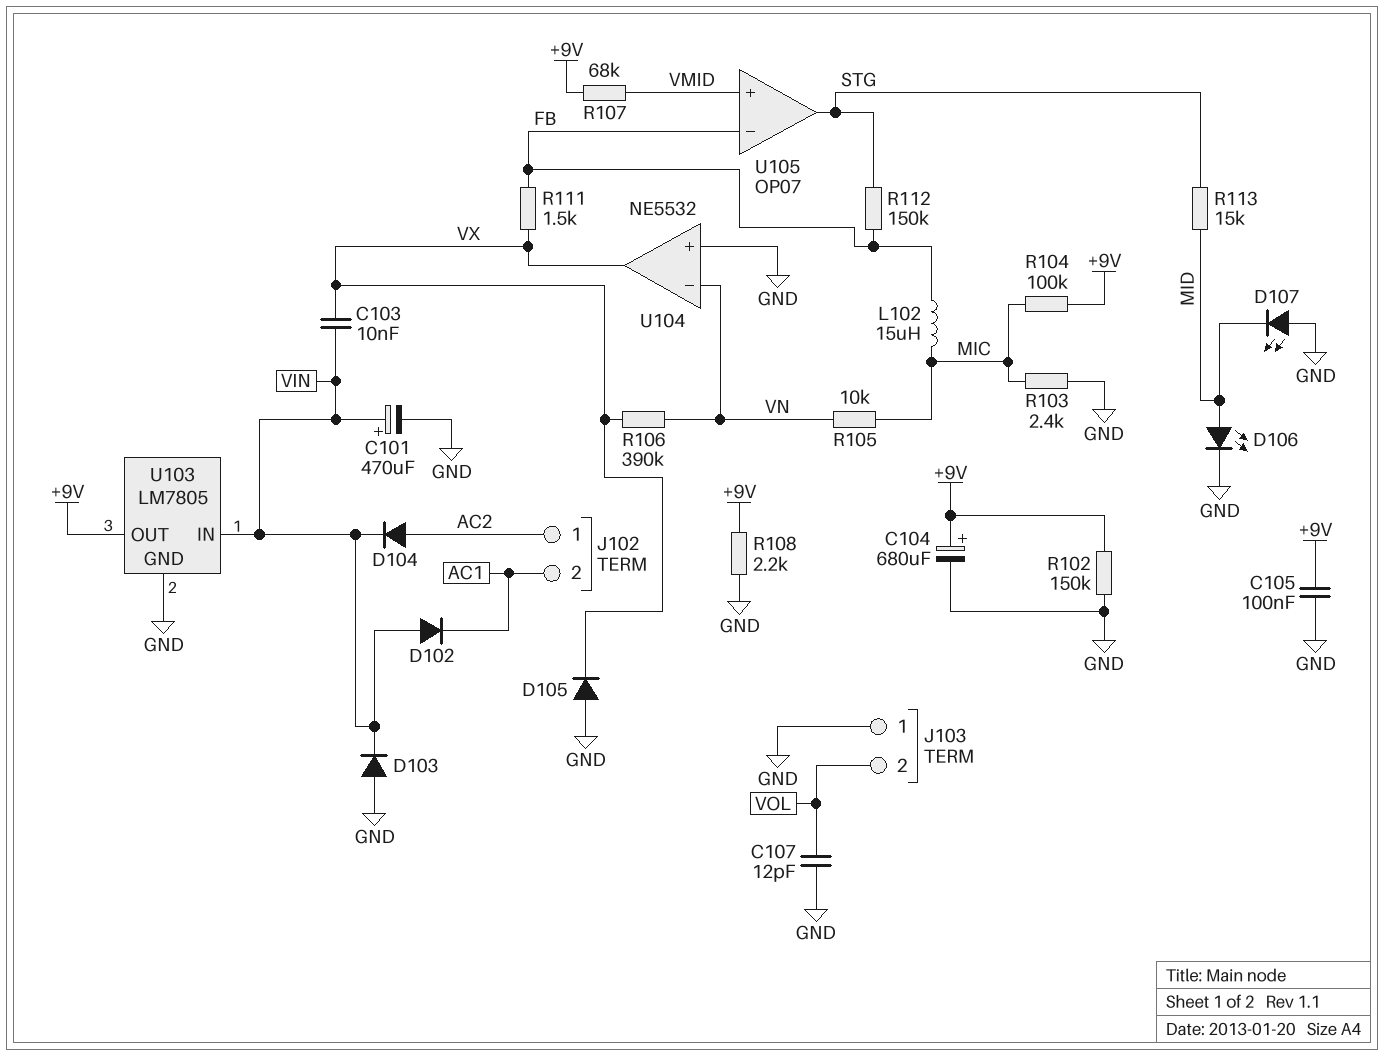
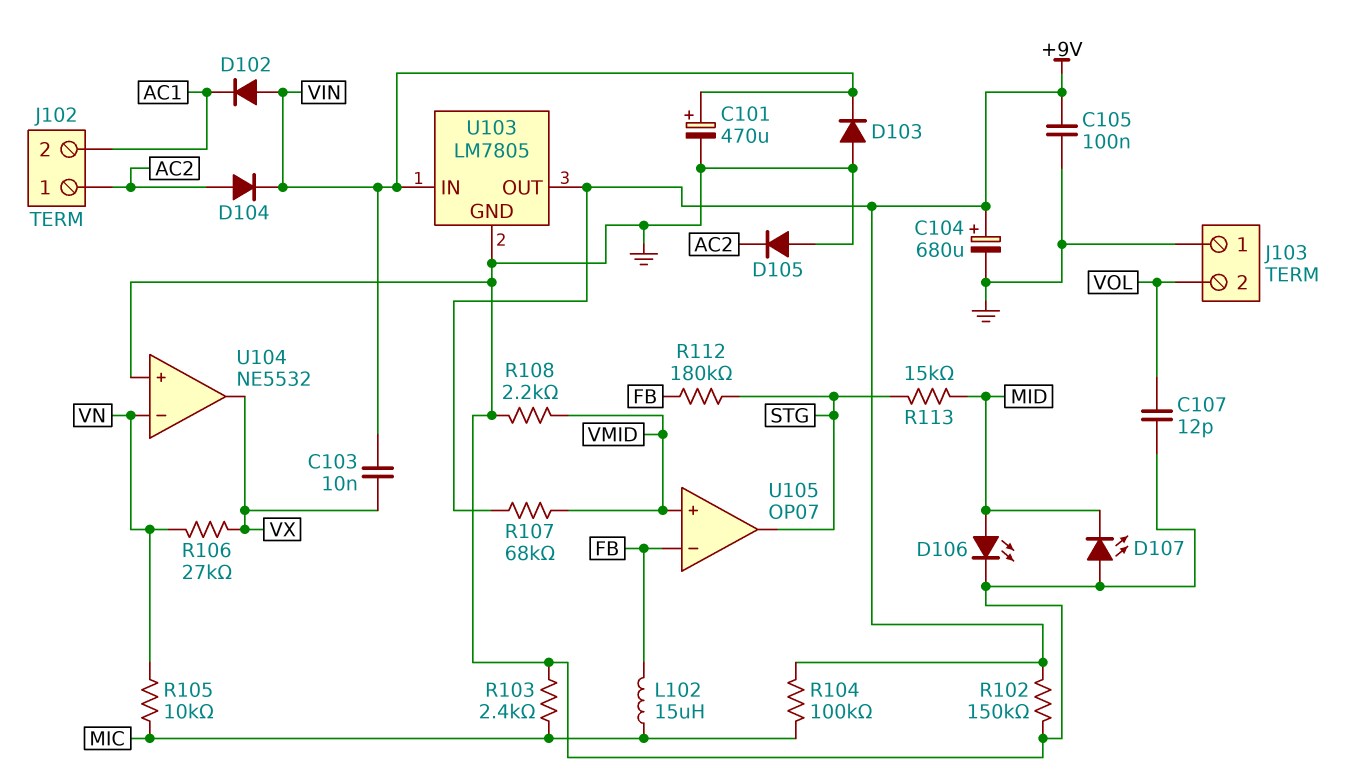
D105: diode (A GND, K VX) -> diode (A GND, K AC2)
R106: 390k (VN, VX) -> 27k (VN, VX)
R108: 2.2k (+9V, GND) -> 2.2k (GND, VMID)
R111: 1.5k (FB, VX) -> none
R112: 150k (FB, STG) -> 180k (FB, STG)

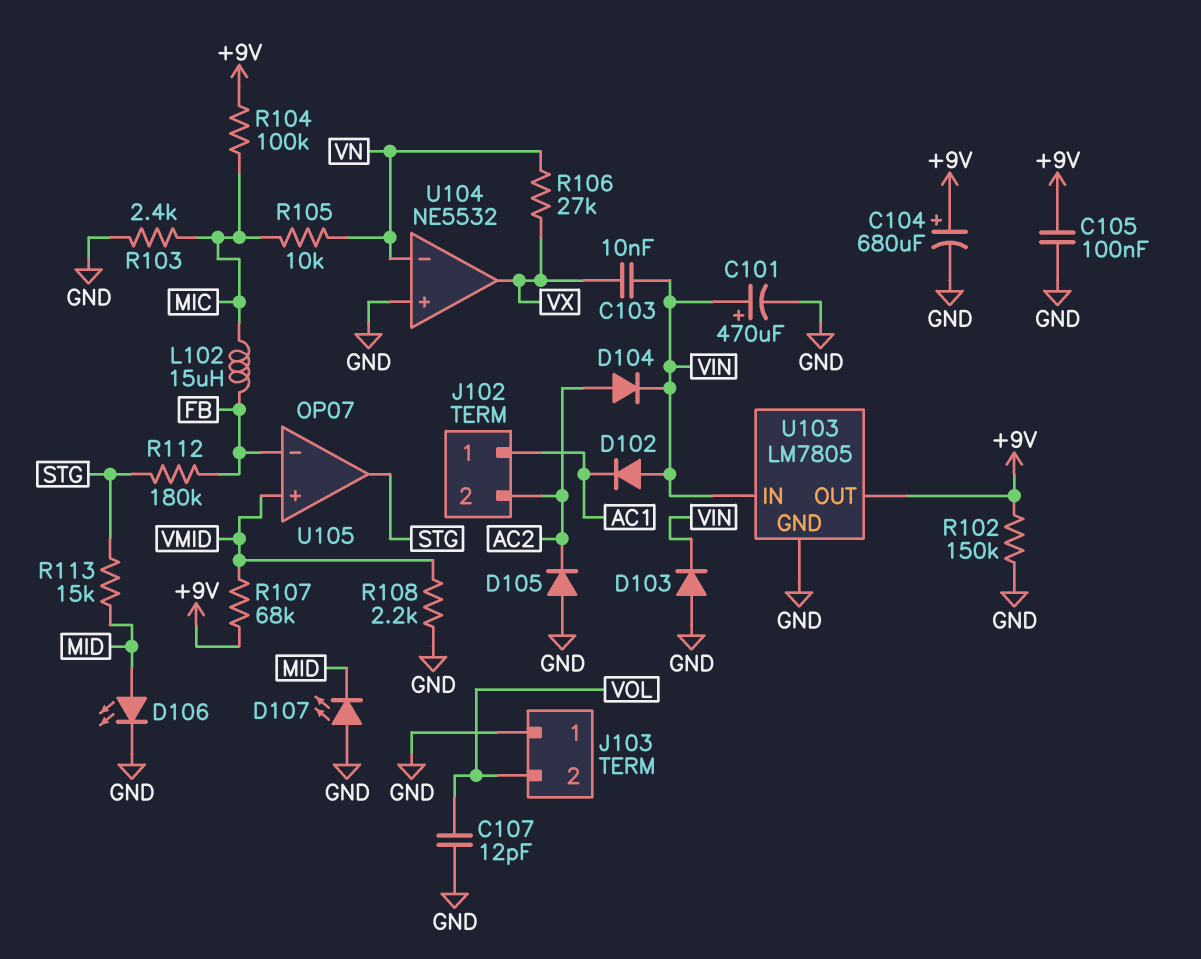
J102 pin 1: AC2 -> AC1
J102 pin 2: AC1 -> AC2

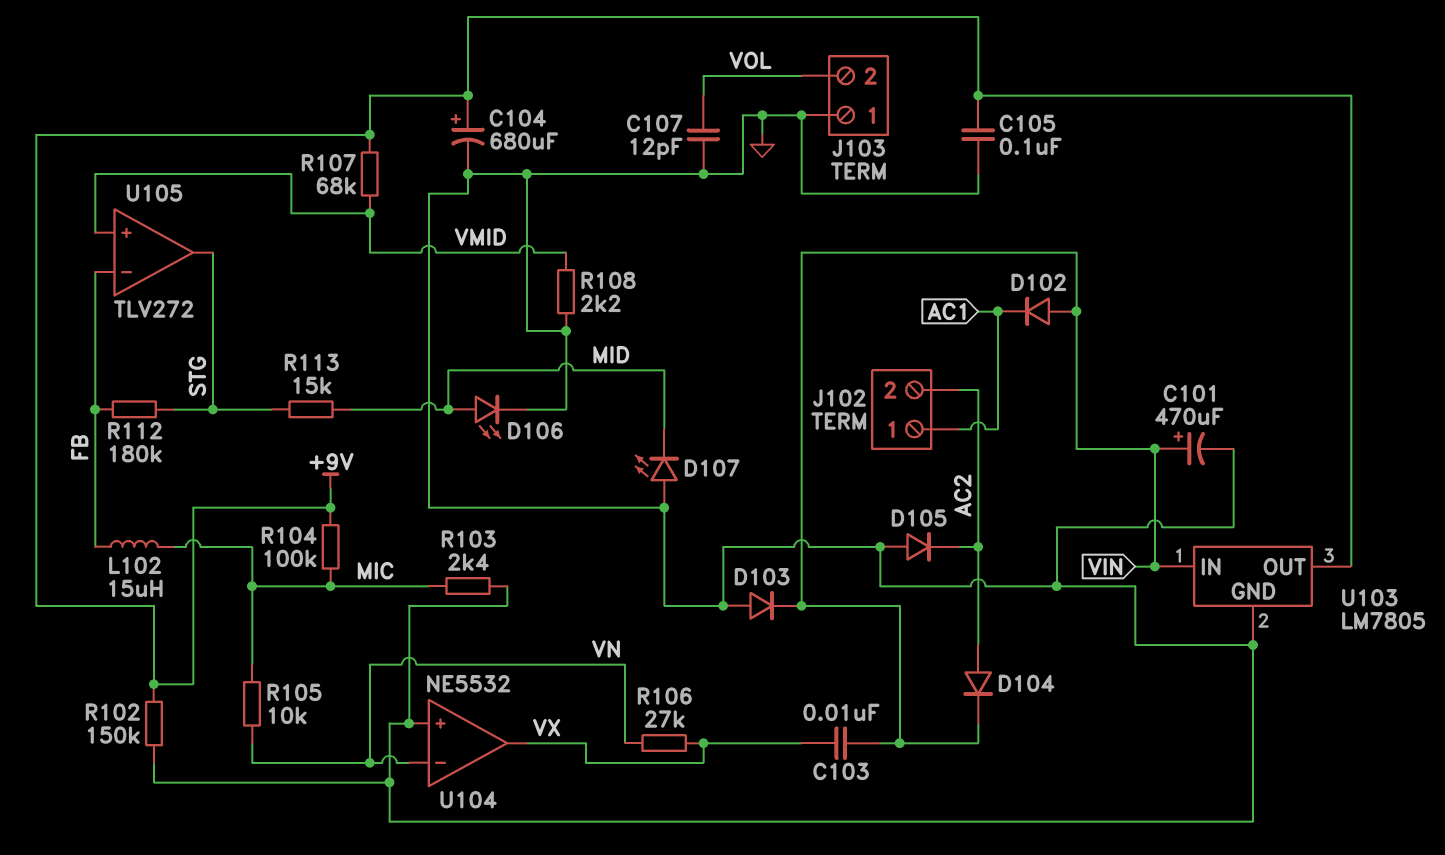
U105: OP07 -> TLV272

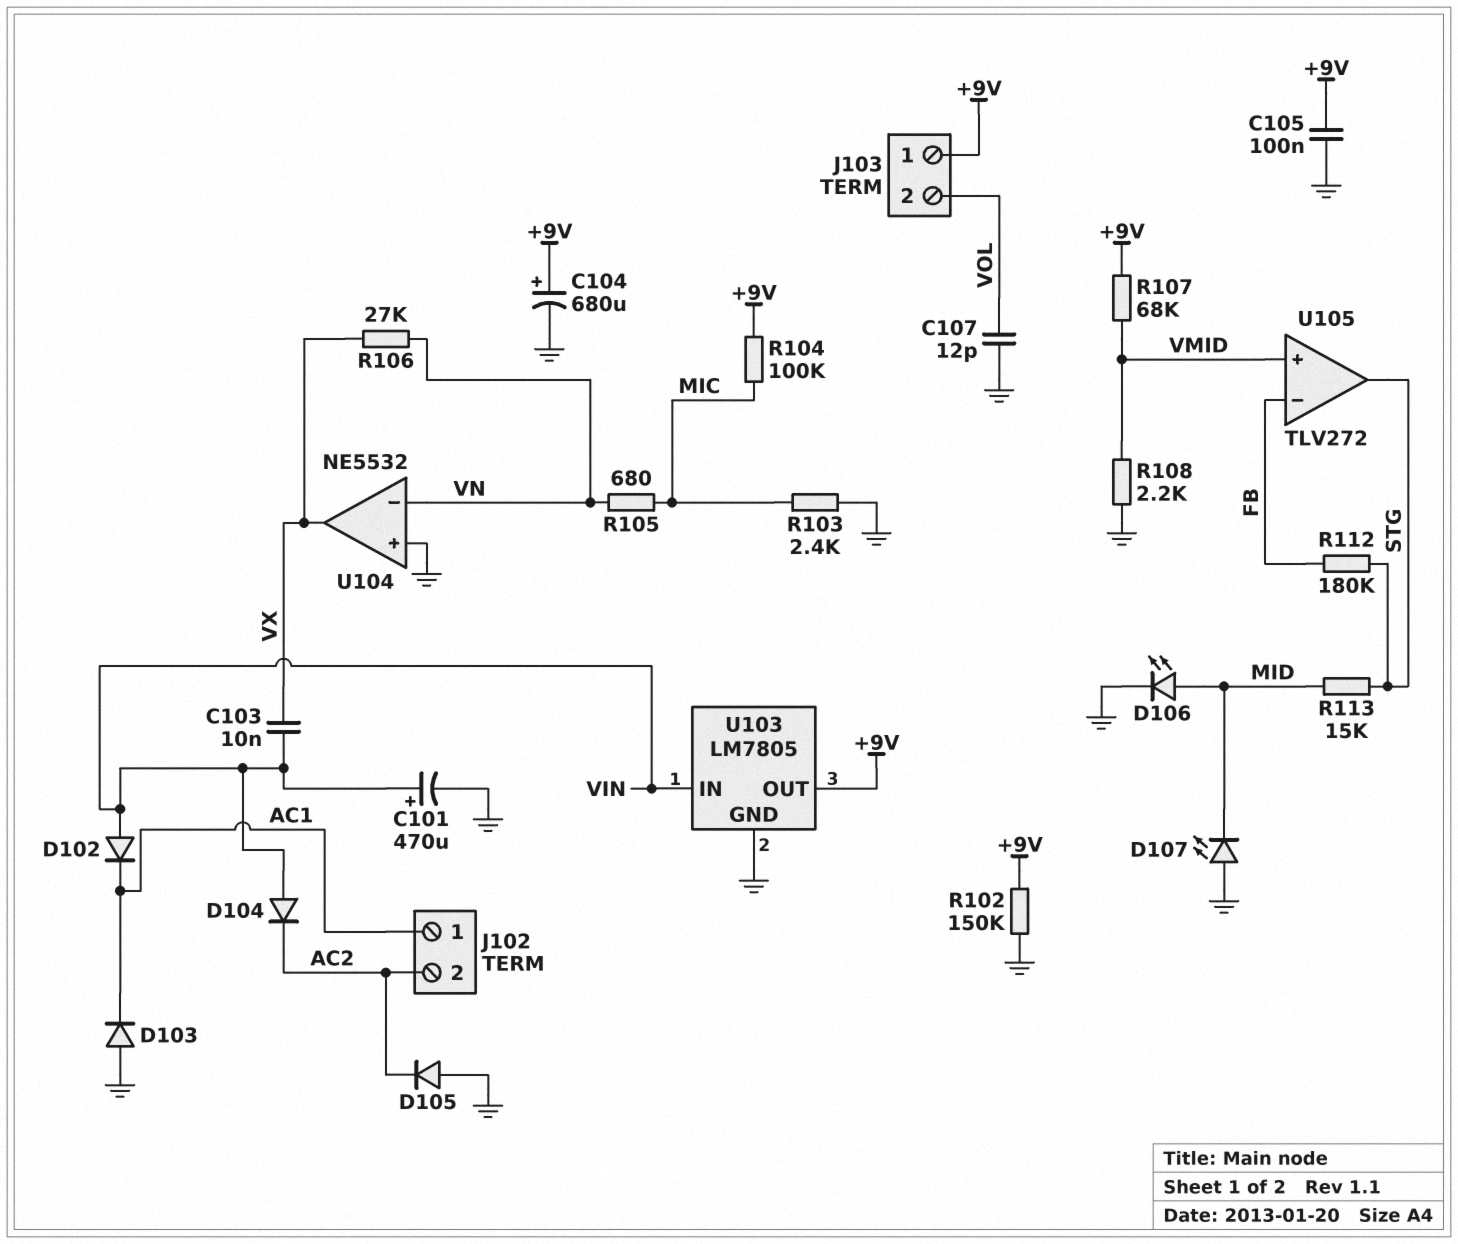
D103: diode (A GND, K VIN) -> diode (A GND, K AC1)
D104: diode (A AC2, K VIN) -> diode (A VIN, K AC2)
J103 pin 1: GND -> +9V
L102: 15uH (FB, MIC) -> none
R105: 10k (MIC, VN) -> 680 (MIC, VN)

